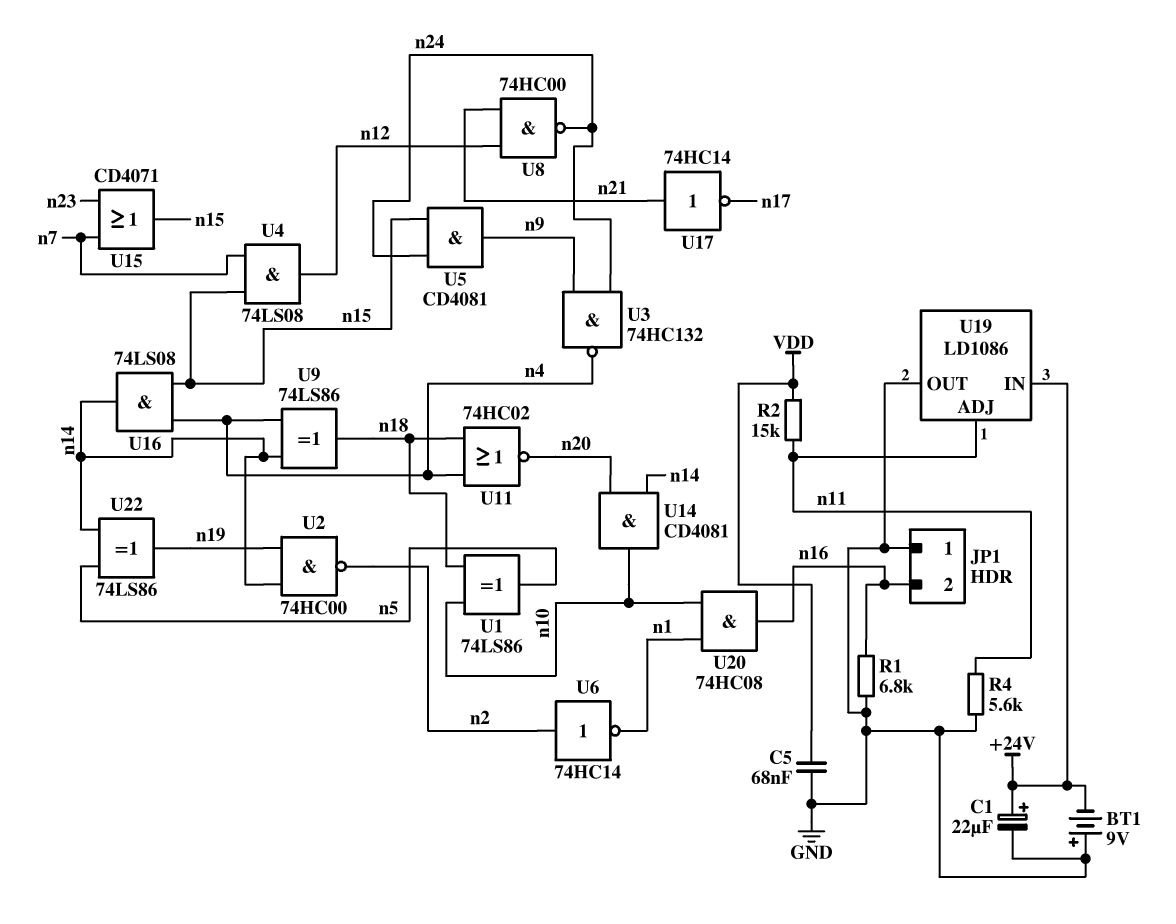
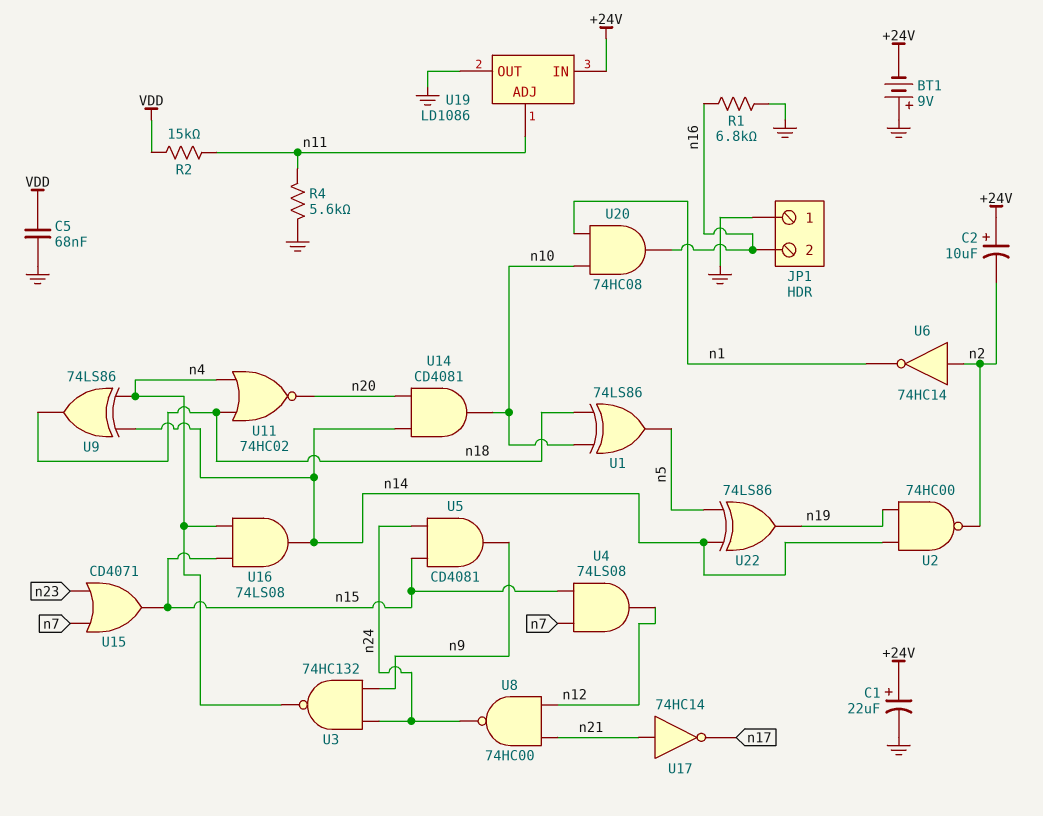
C2: none -> 10uF (plus +24V, minus n2)

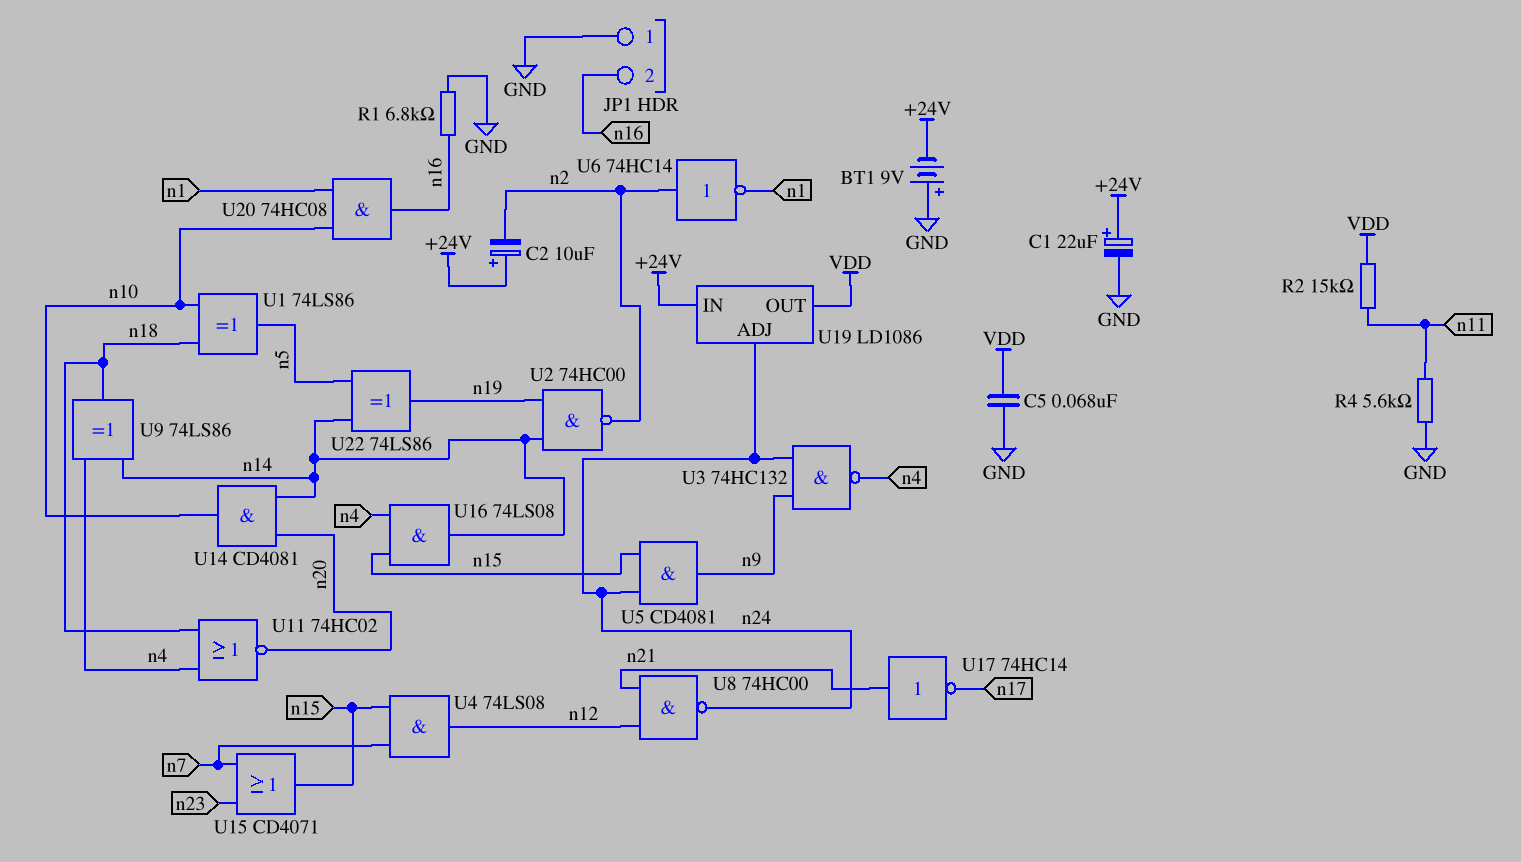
U19 pin ADJ: n11 -> n24
U19 pin OUT: GND -> VDD

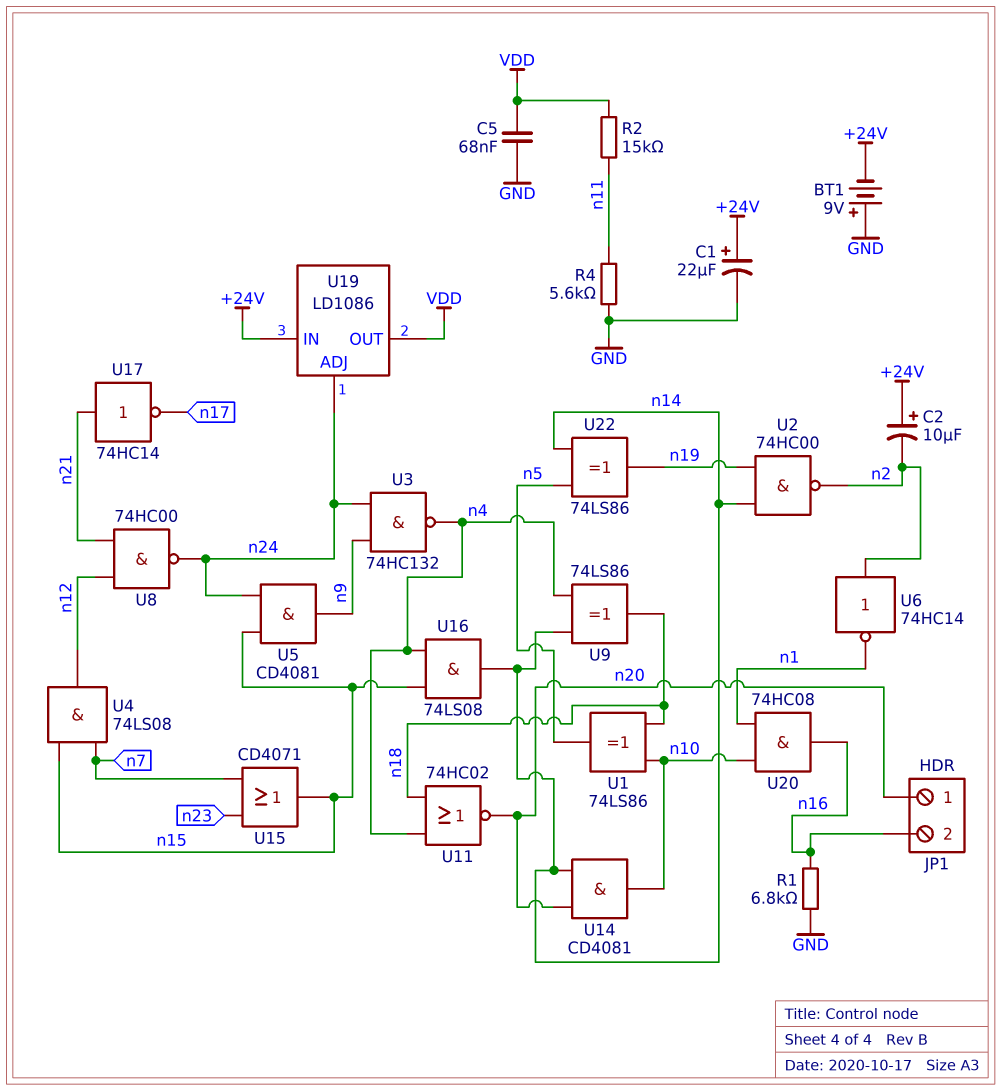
JP1 pin 1: GND -> n20

